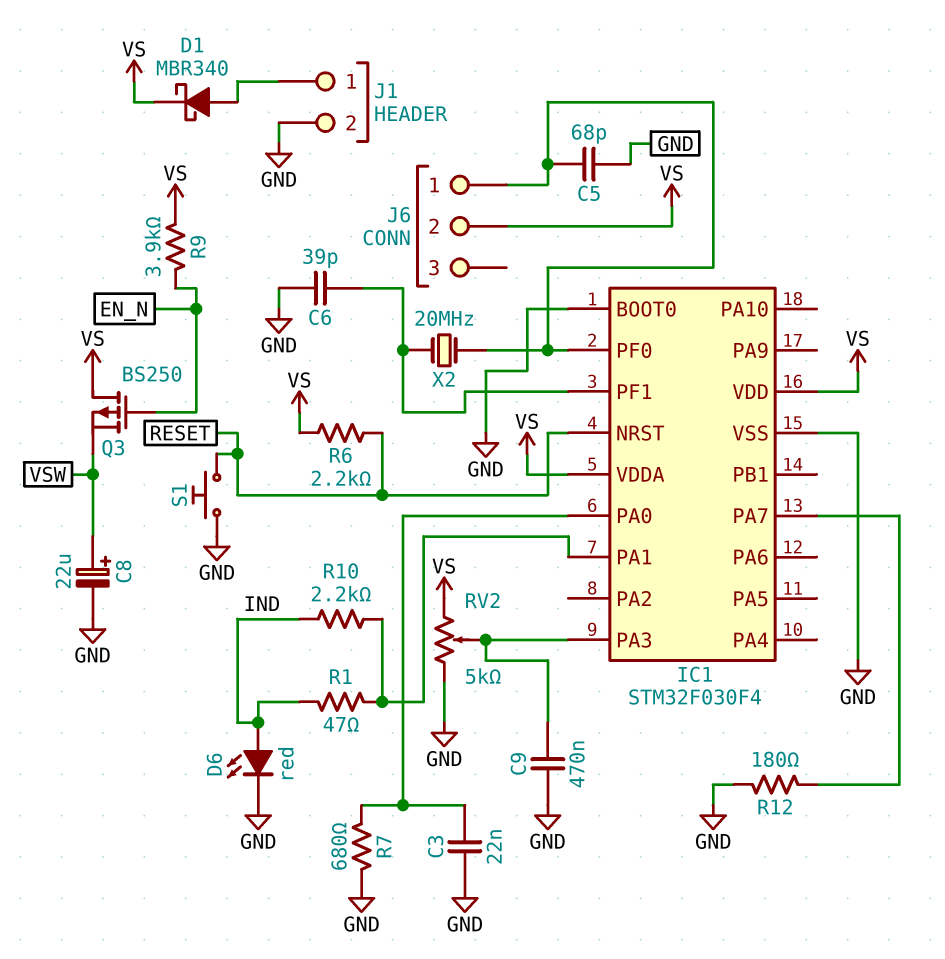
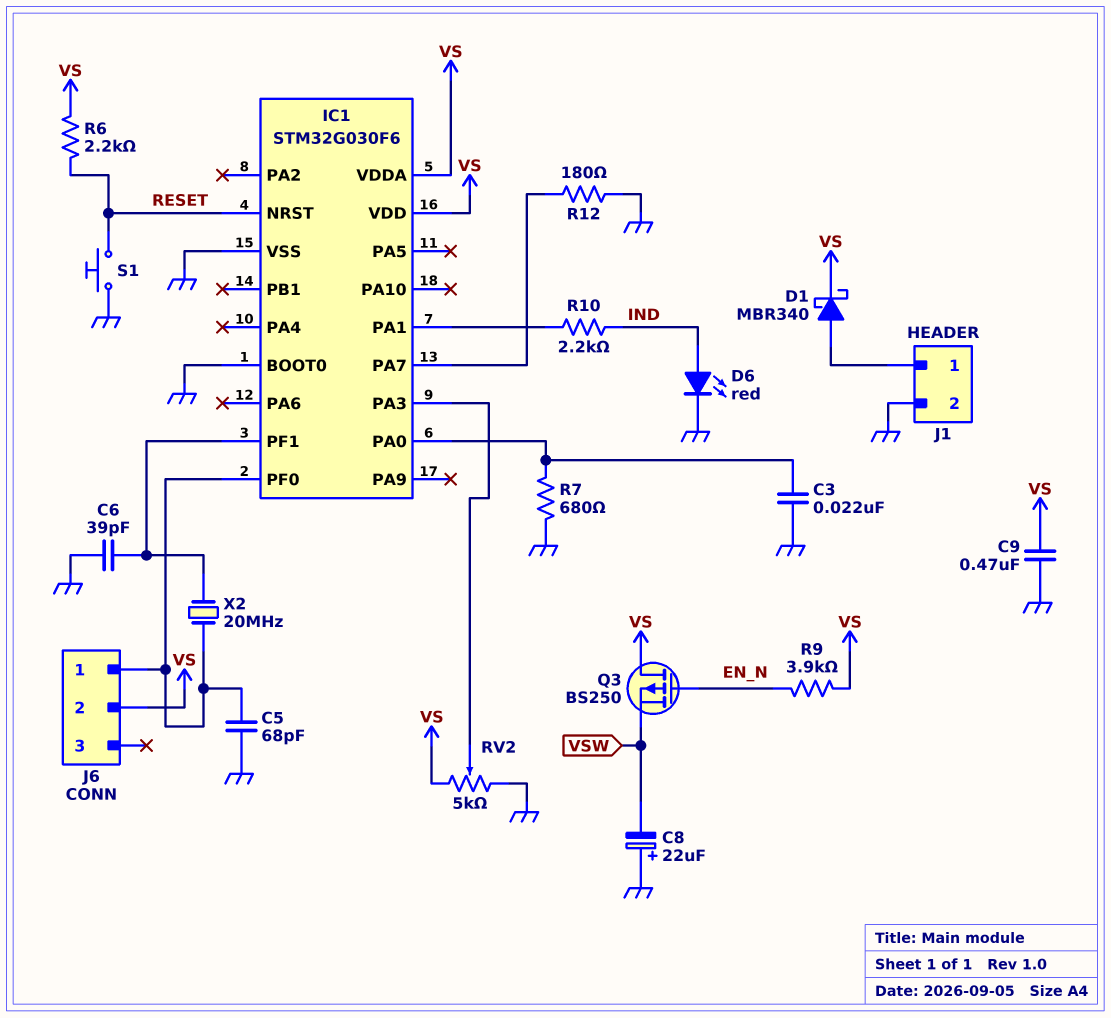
C8: 22uF (plus VSW, minus GND) -> 22uF (plus GND, minus VSW)
C9: 470nF (GND, IC1/PA3) -> 470nF (GND, VS)
IC1: STM32F030F4 -> STM32G030F6
R1: 47 (IC1/PA1, IND) -> none

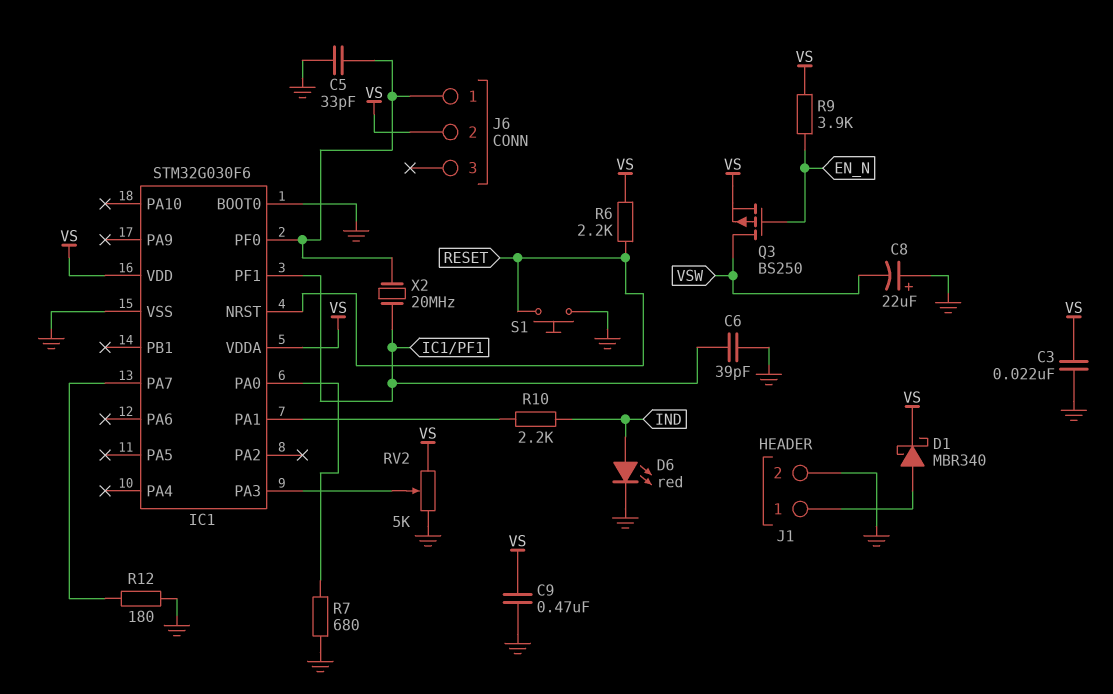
C3: 22nF (GND, IC1/PA0) -> 22nF (GND, VS)
C5: 68pF (GND, IC1/PF0) -> 33pF (GND, IC1/PF0)
Q3: PMOS BS250 (G EN_N, D VS, S VSW) -> PMOS BS250 (G EN_N, D VSW, S VS)

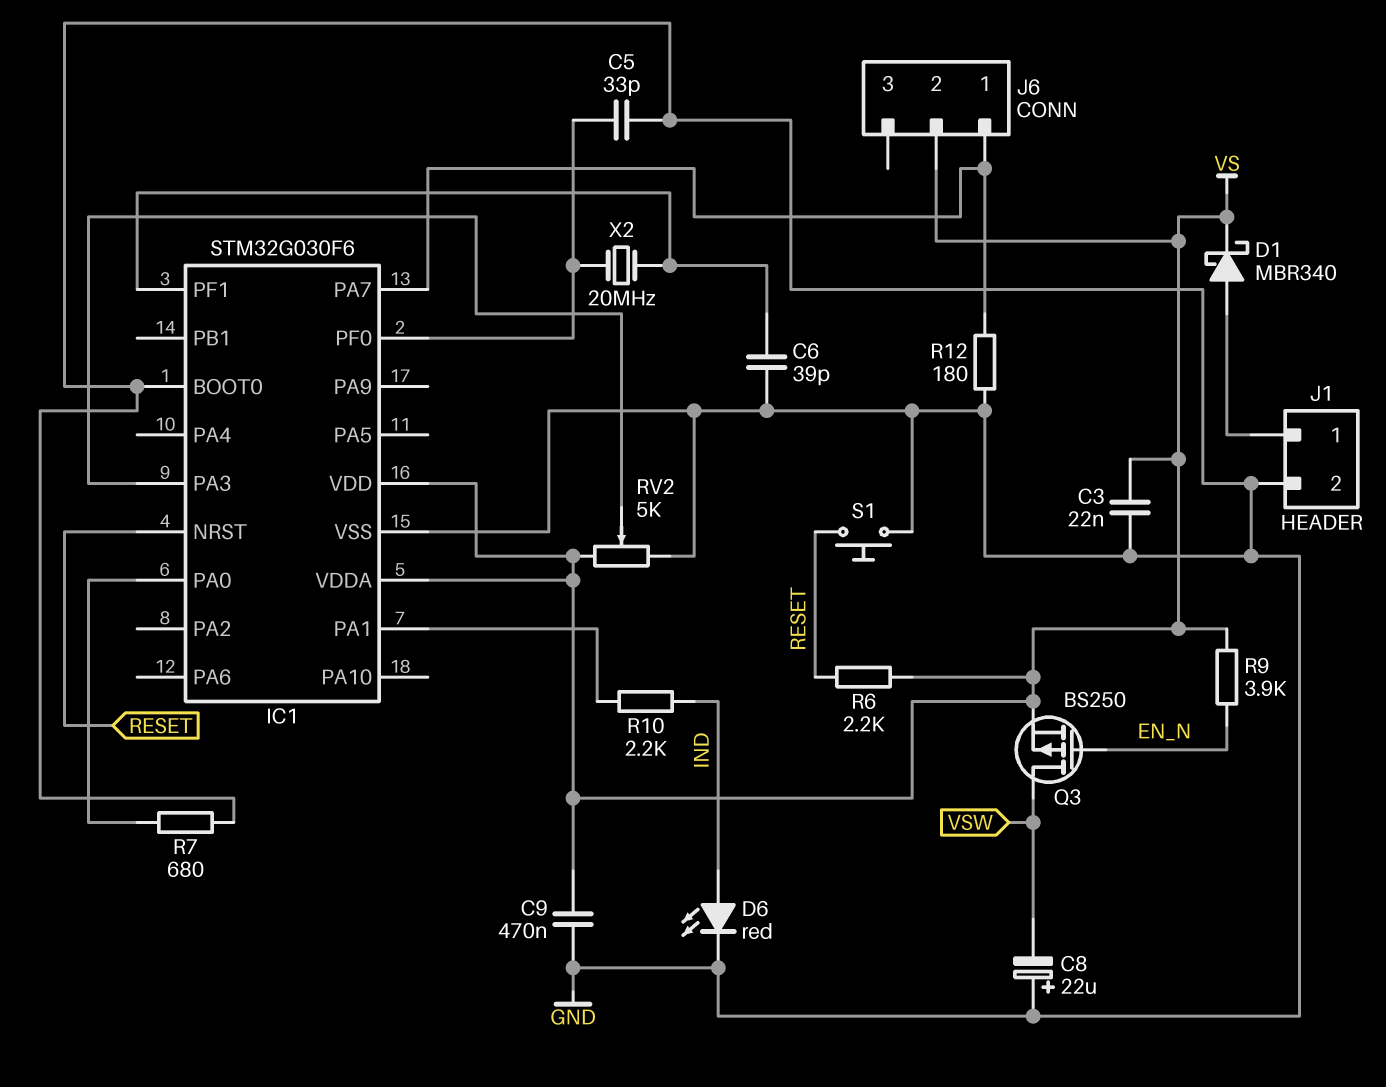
J6 pin 1: IC1/PF0 -> IC1/PA7

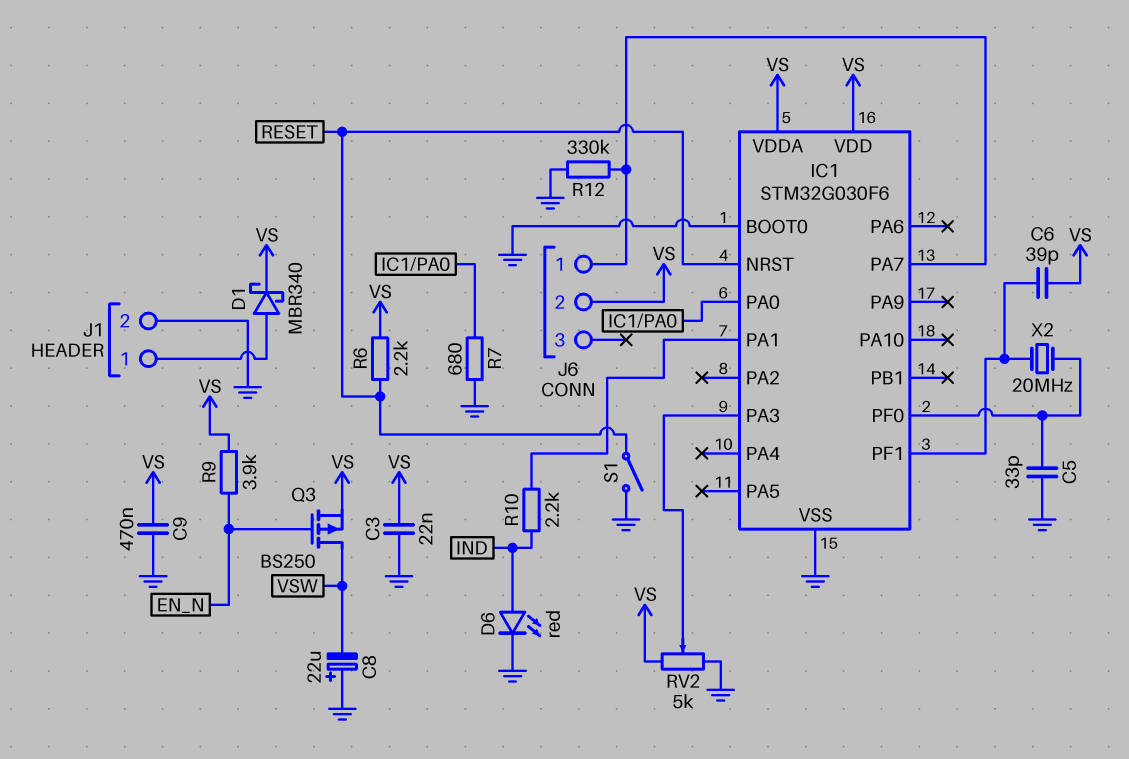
C6: 39pF (GND, IC1/PF1) -> 39pF (IC1/PF1, VS)
R12: 180 (GND, IC1/PA7) -> 330k (GND, IC1/PA7)
S1: button (GND, RESET) -> switch (GND, RESET)

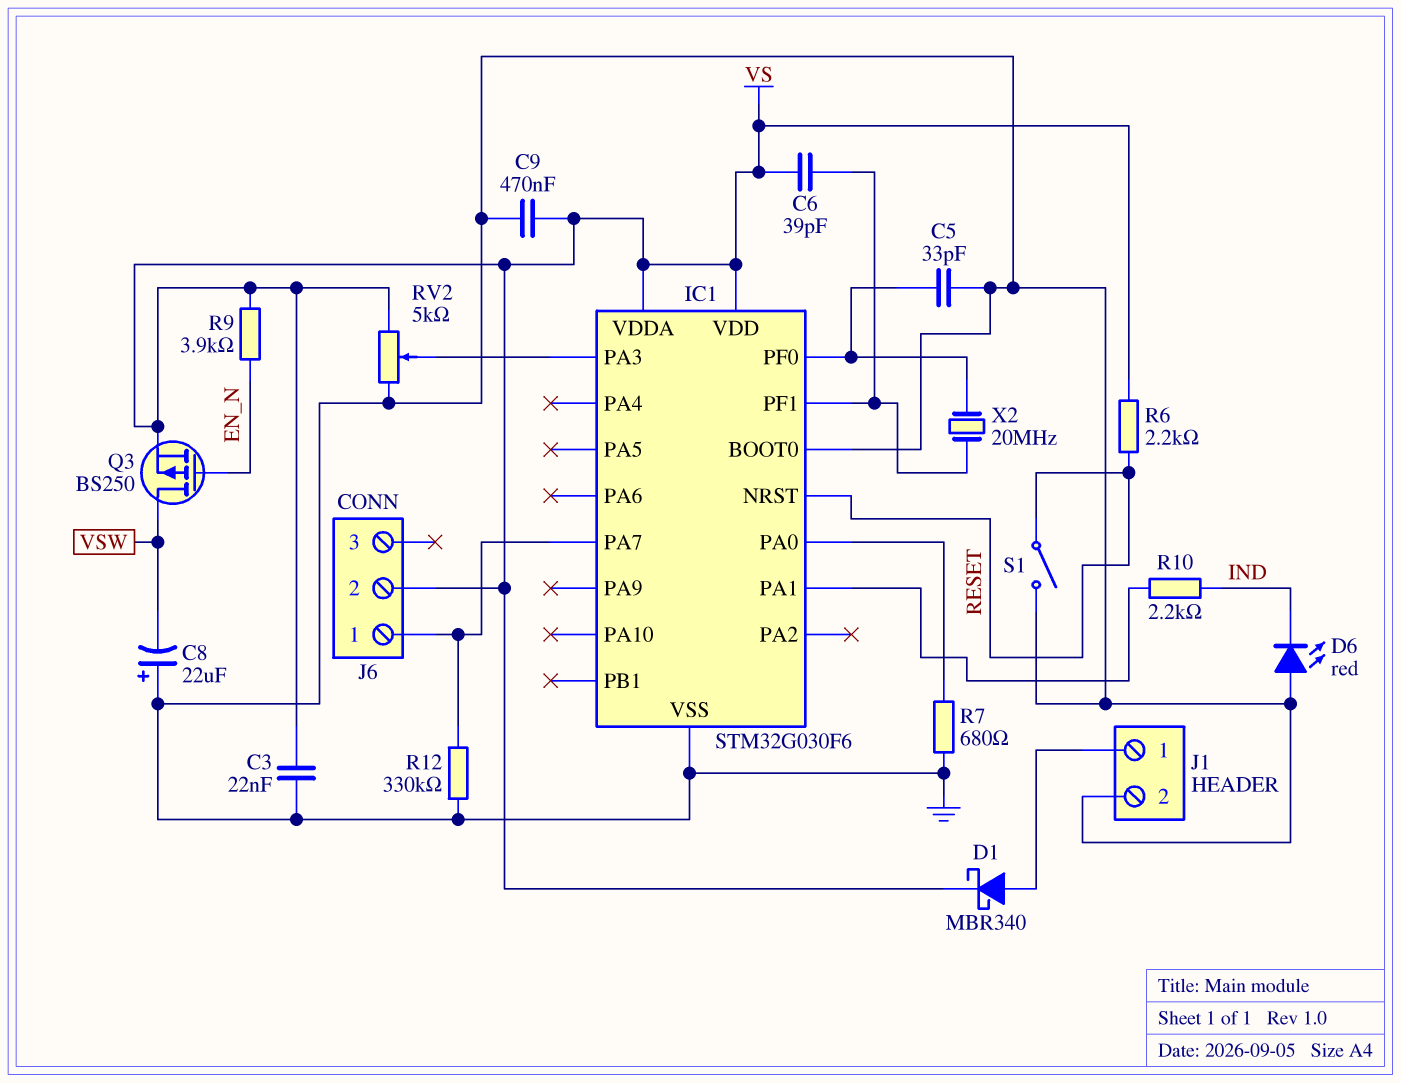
D6: LED red (A IND, K GND) -> LED red (A GND, K IND)

